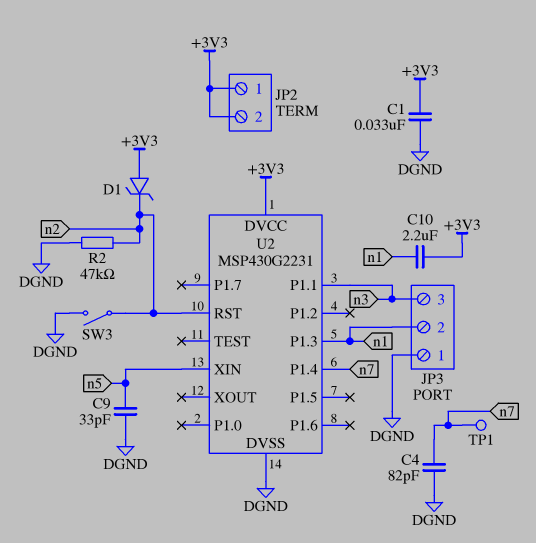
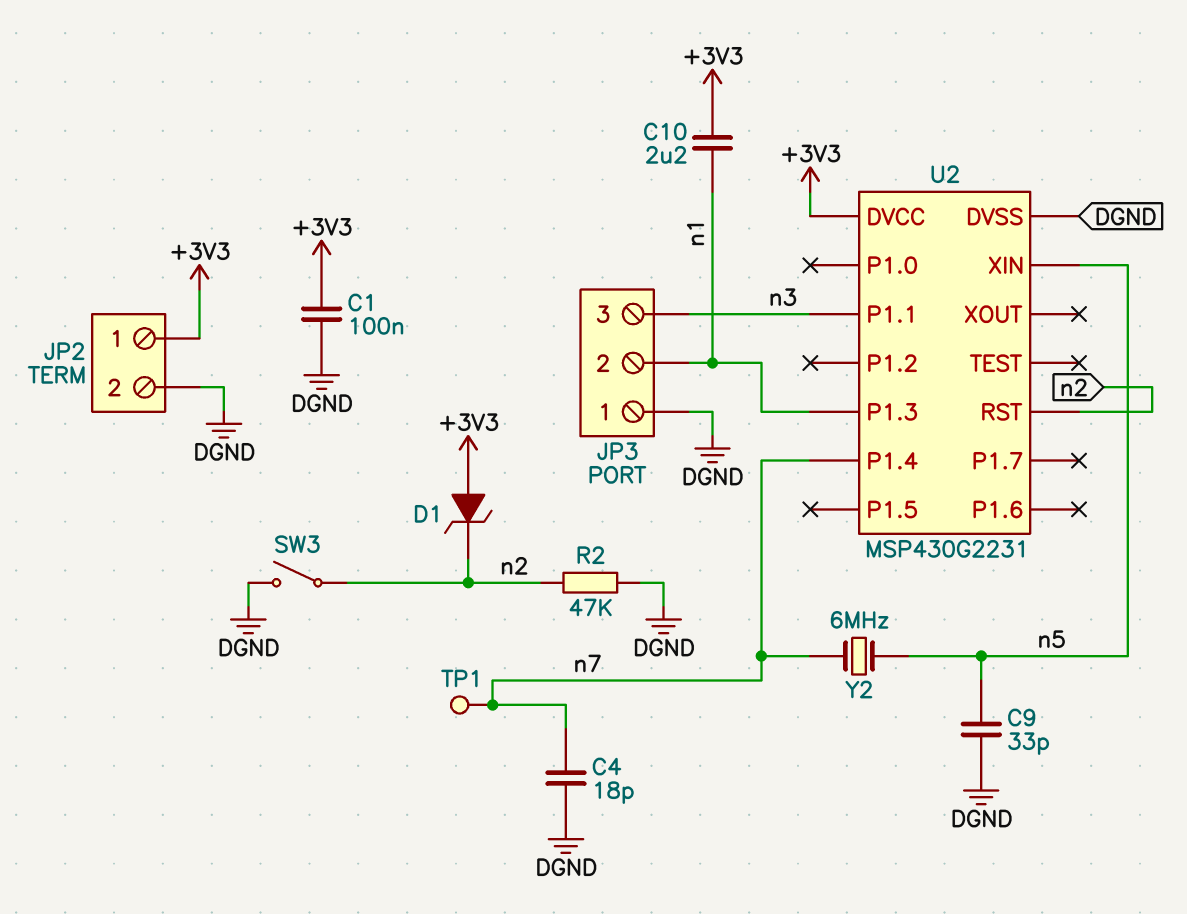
C1: 33nF (+3V3, DGND) -> 100nF (+3V3, DGND)
C4: 82pF (DGND, n7) -> 18pF (DGND, n7)
JP2 pin 2: +3V3 -> DGND
Y2: none -> 6MHz (n5, n7)

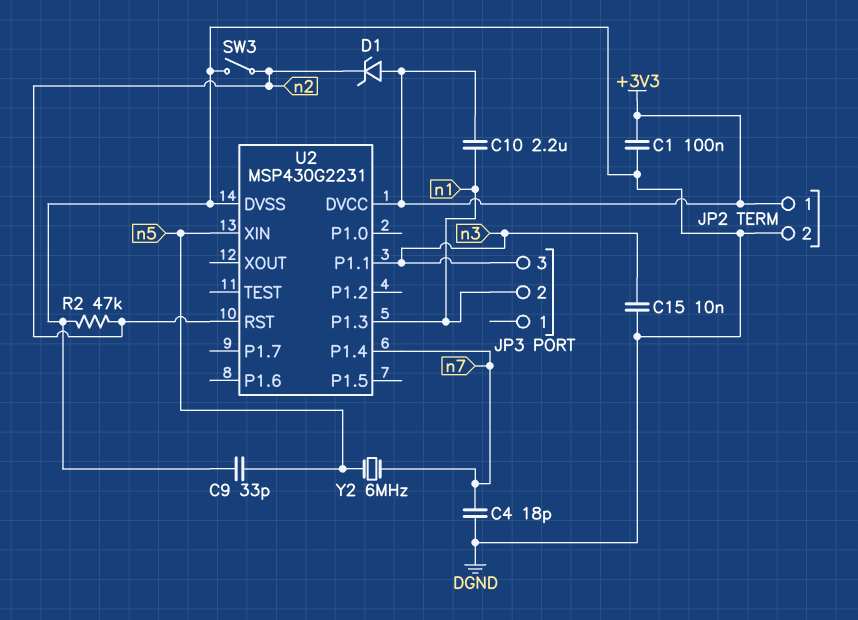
C15: none -> 10nF (DGND, n3)
JP3 pin 1: DGND -> none
TP1: test point (n7) -> none

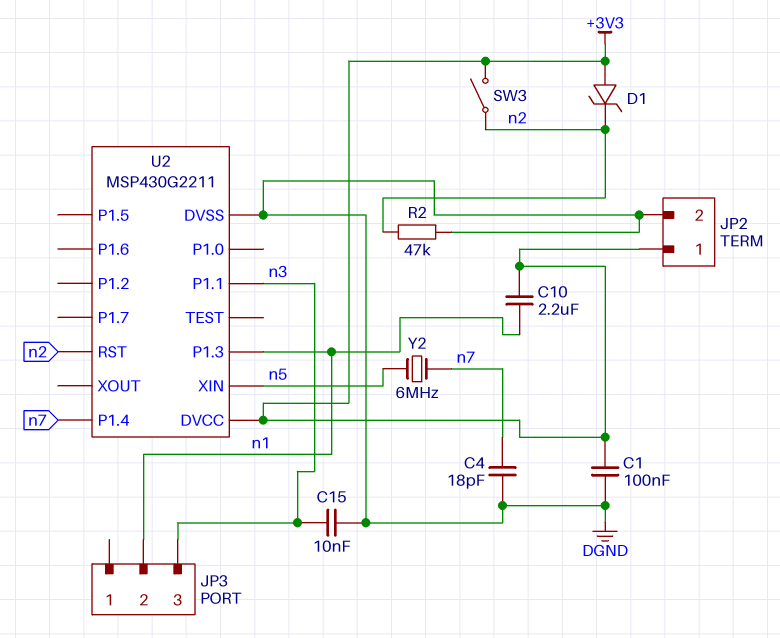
C9: 33pF (DGND, n5) -> none
SW3: switch (DGND, n2) -> switch (+3V3, n2)
U2: MSP430G2231 -> MSP430G2211

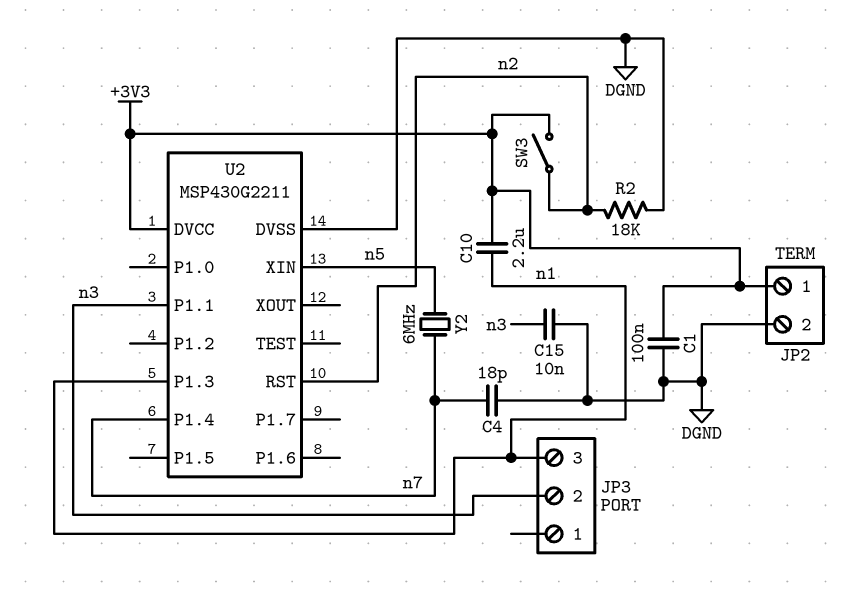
D1: zener (A +3V3, K n2) -> none
JP3 pin 2: n1 -> n3
JP3 pin 3: n3 -> n1
R2: 47k (DGND, n2) -> 18k (DGND, n2)

